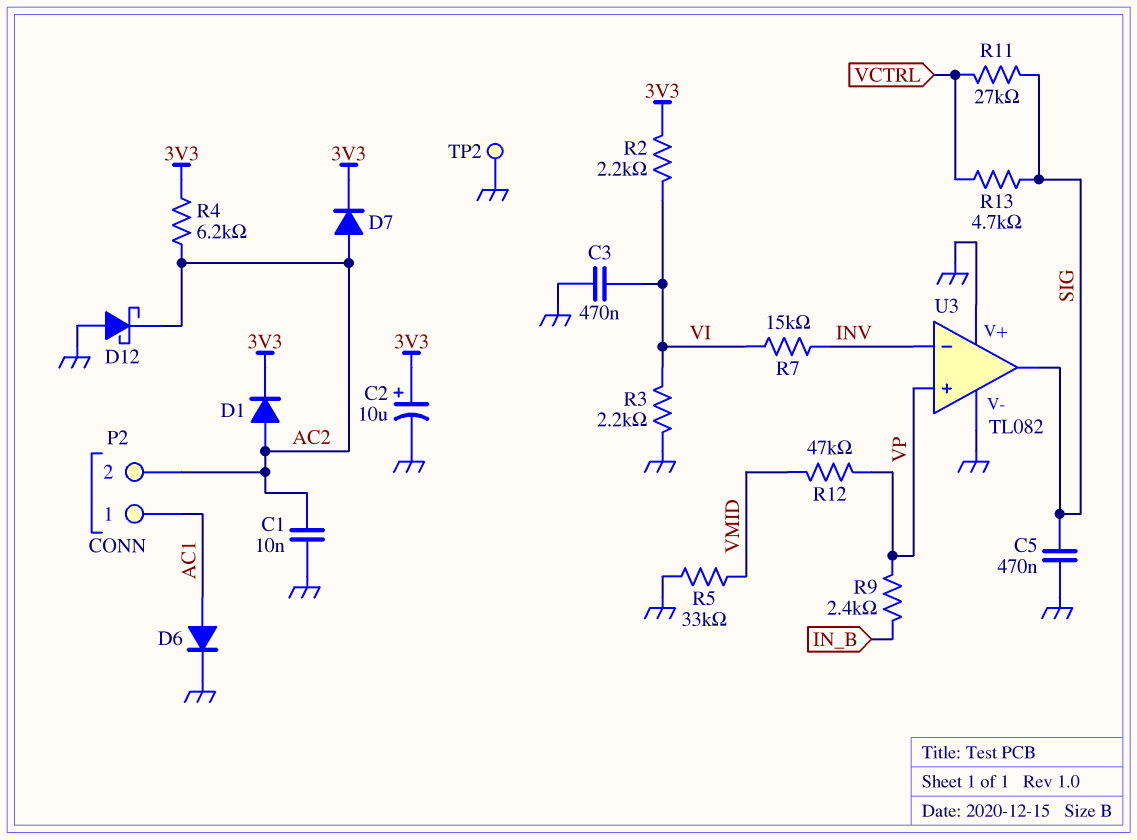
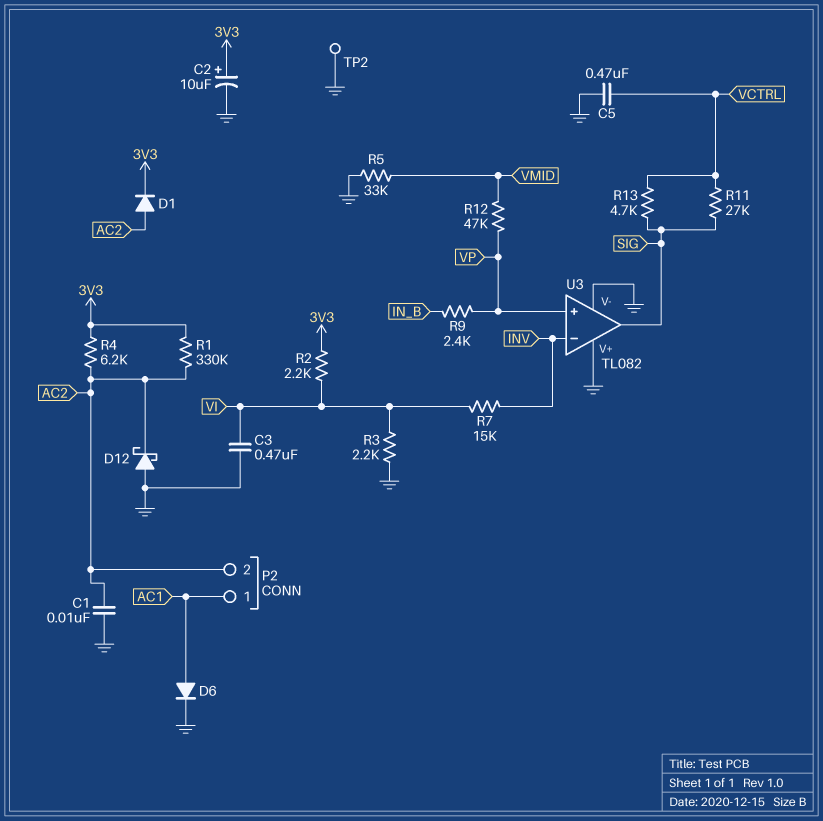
C5: 470nF (GND, SIG) -> 470nF (GND, VCTRL)
D7: diode (A AC2, K 3V3) -> none
R1: none -> 330k (3V3, AC2)

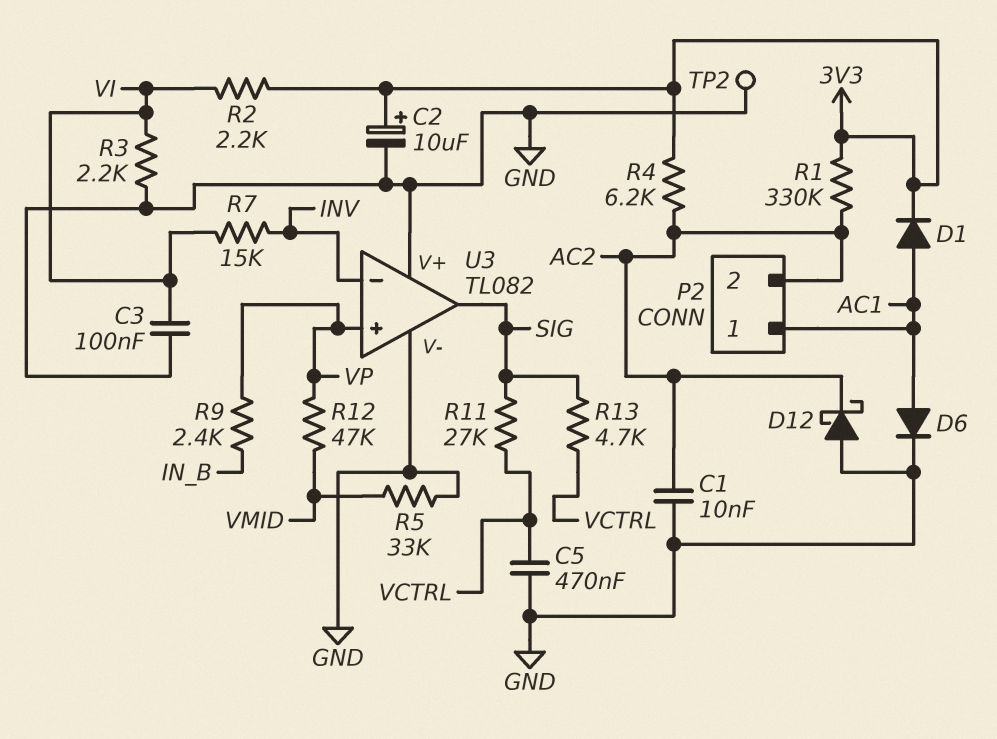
C3: 470nF (GND, VI) -> 100nF (GND, VI)
D1: diode (A AC2, K 3V3) -> diode (A AC1, K 3V3)

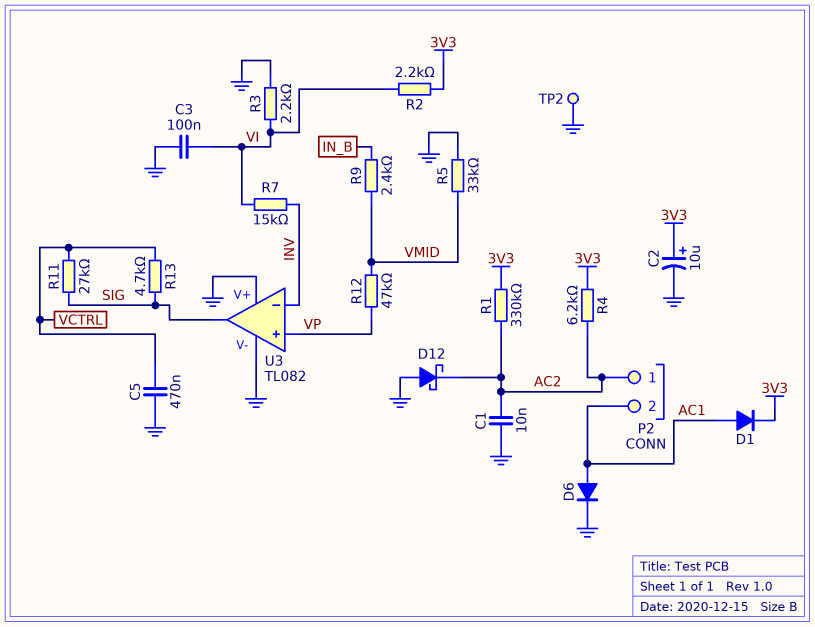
P2 pin 1: AC1 -> AC2
P2 pin 2: AC2 -> AC1
R9: 2.4k (IN_B, VP) -> 2.4k (IN_B, VMID)

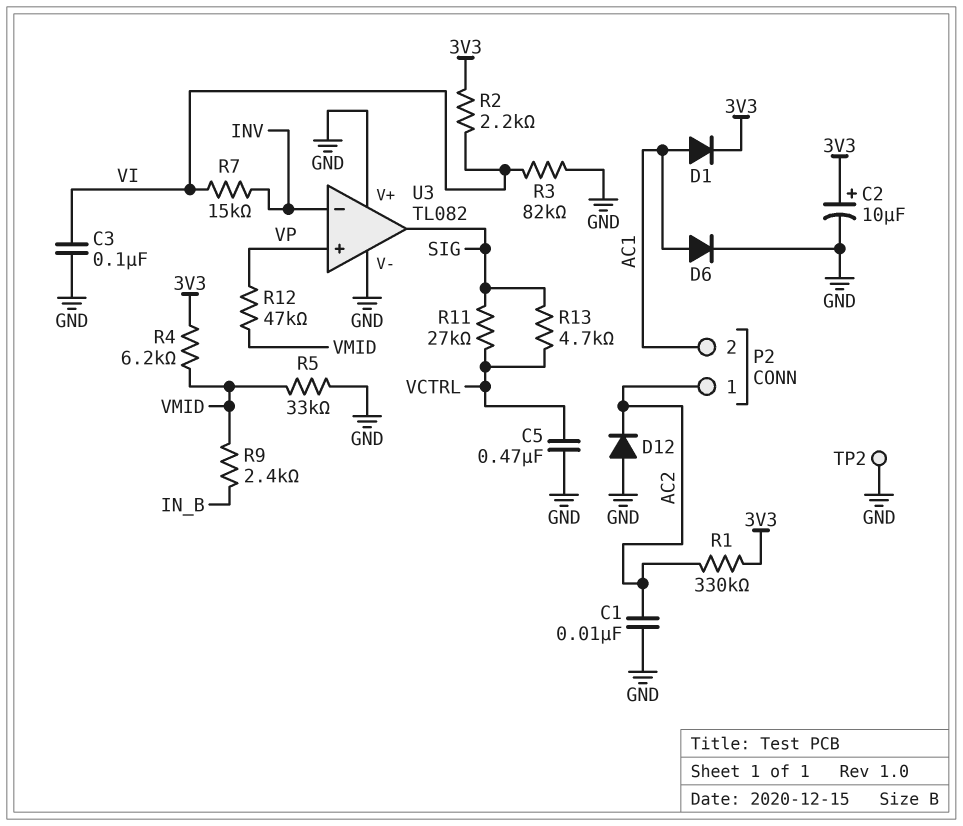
D12: schottky (A GND, K AC2) -> diode (A GND, K AC2)
R3: 2.2k (GND, VI) -> 82k (GND, VI)
R4: 6.2k (3V3, AC2) -> 6.2k (3V3, VMID)

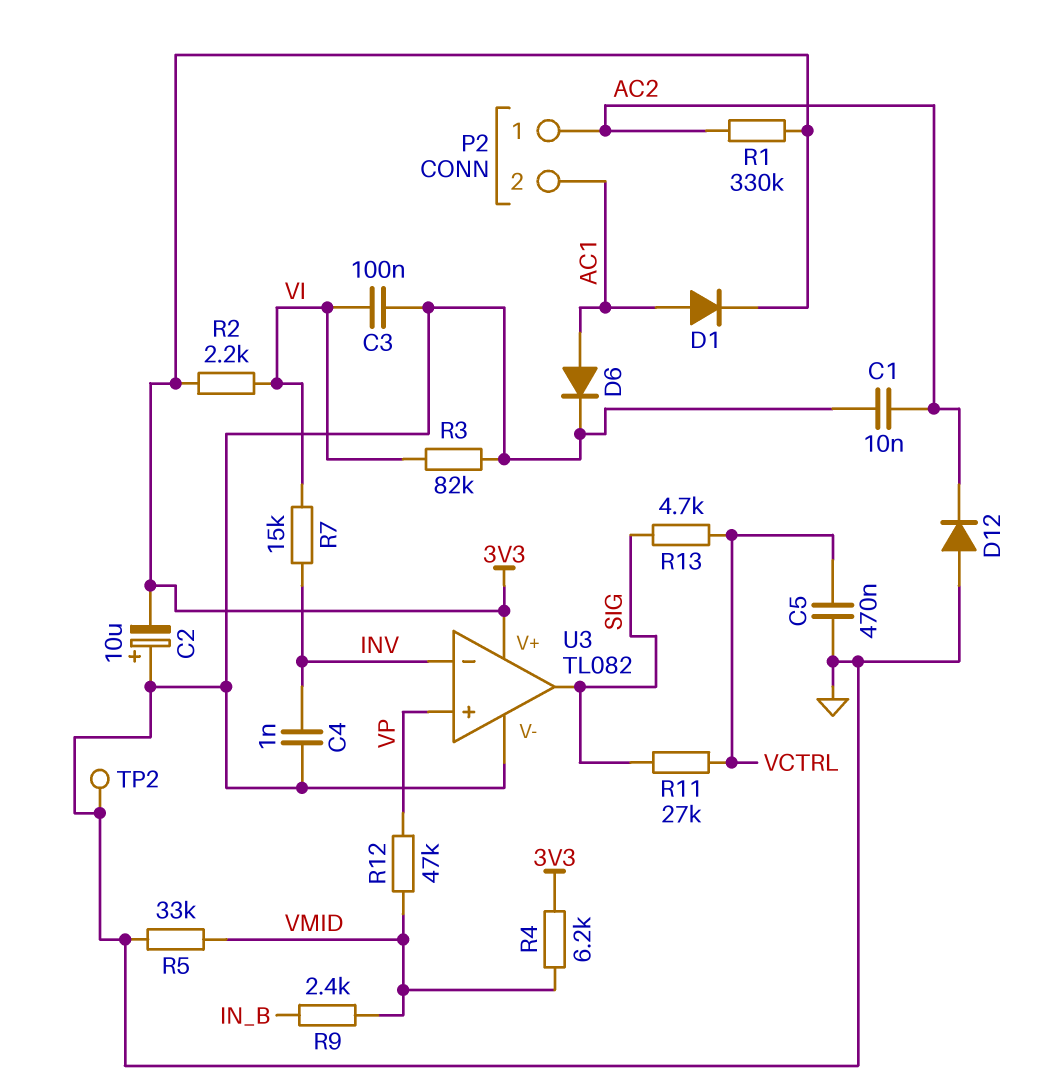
C2: 10uF (plus 3V3, minus GND) -> 10uF (plus GND, minus 3V3)
C4: none -> 1nF (GND, INV)
U3 pin V+: GND -> 3V3

